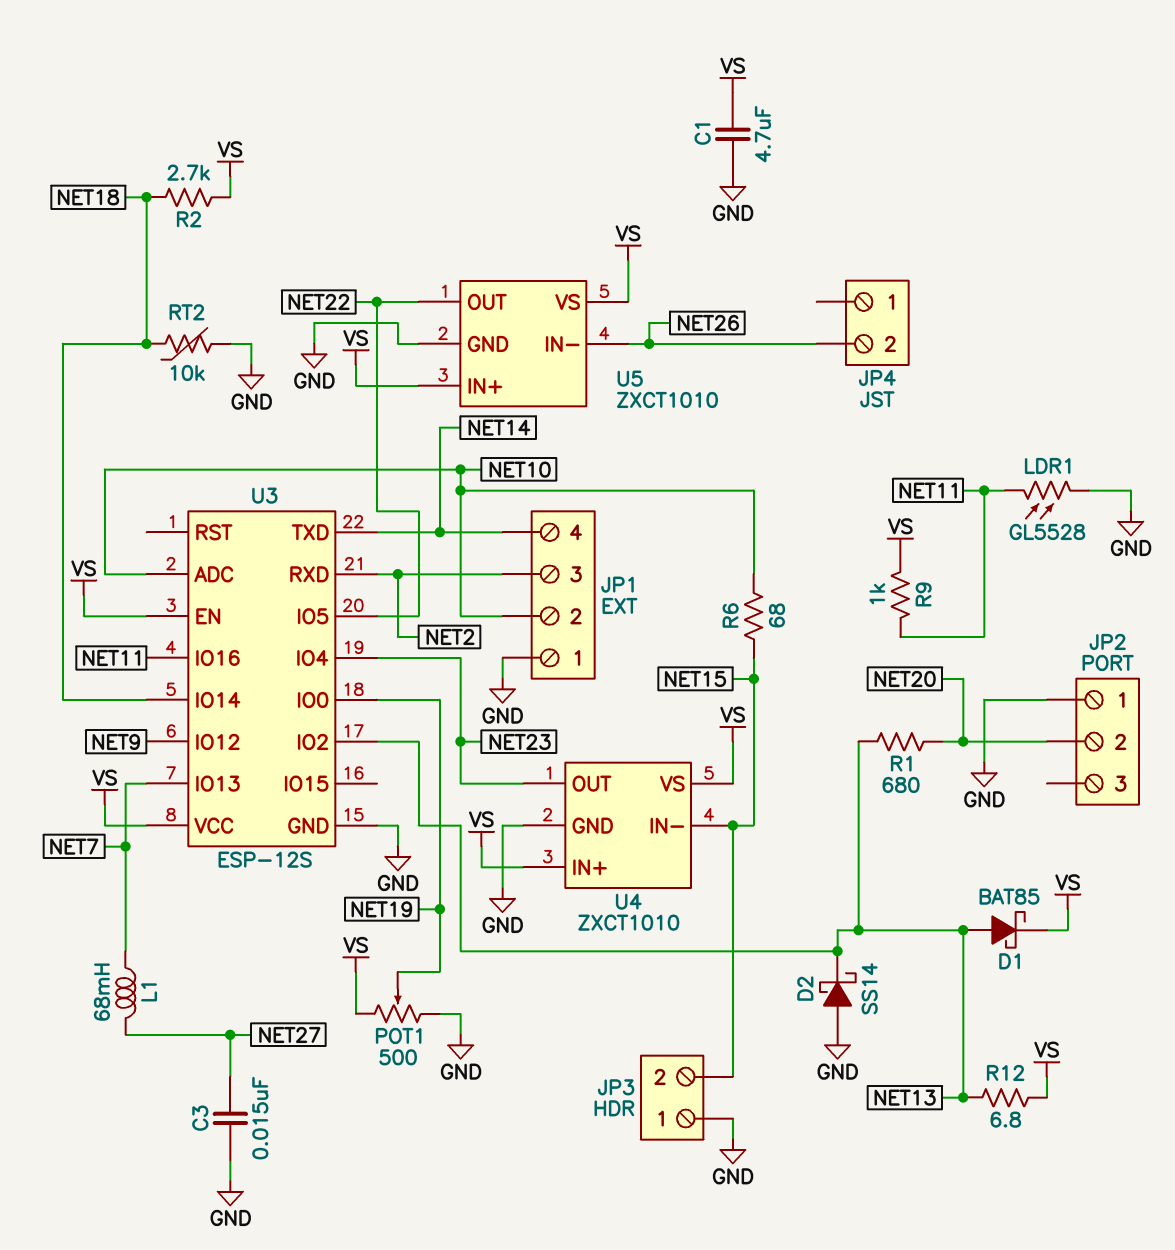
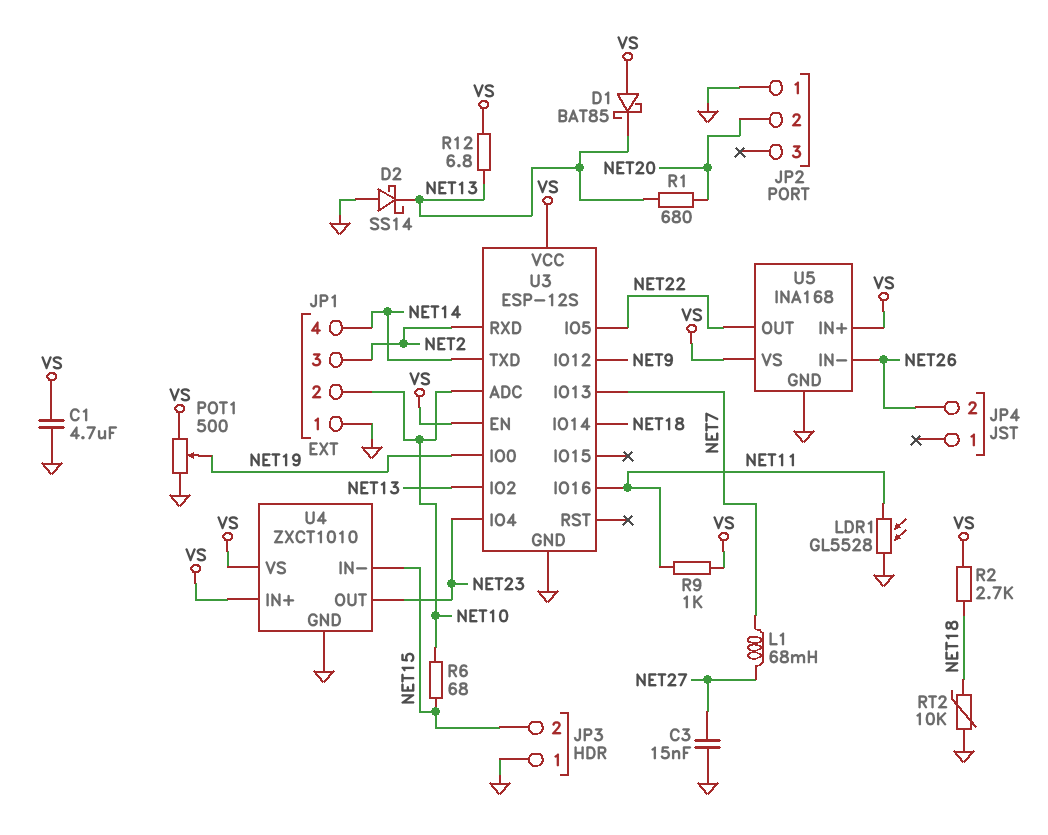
D1: schottky BAT85 (A NET13, K VS) -> schottky BAT85 (A VS, K NET13)
U5: ZXCT1010 -> INA168

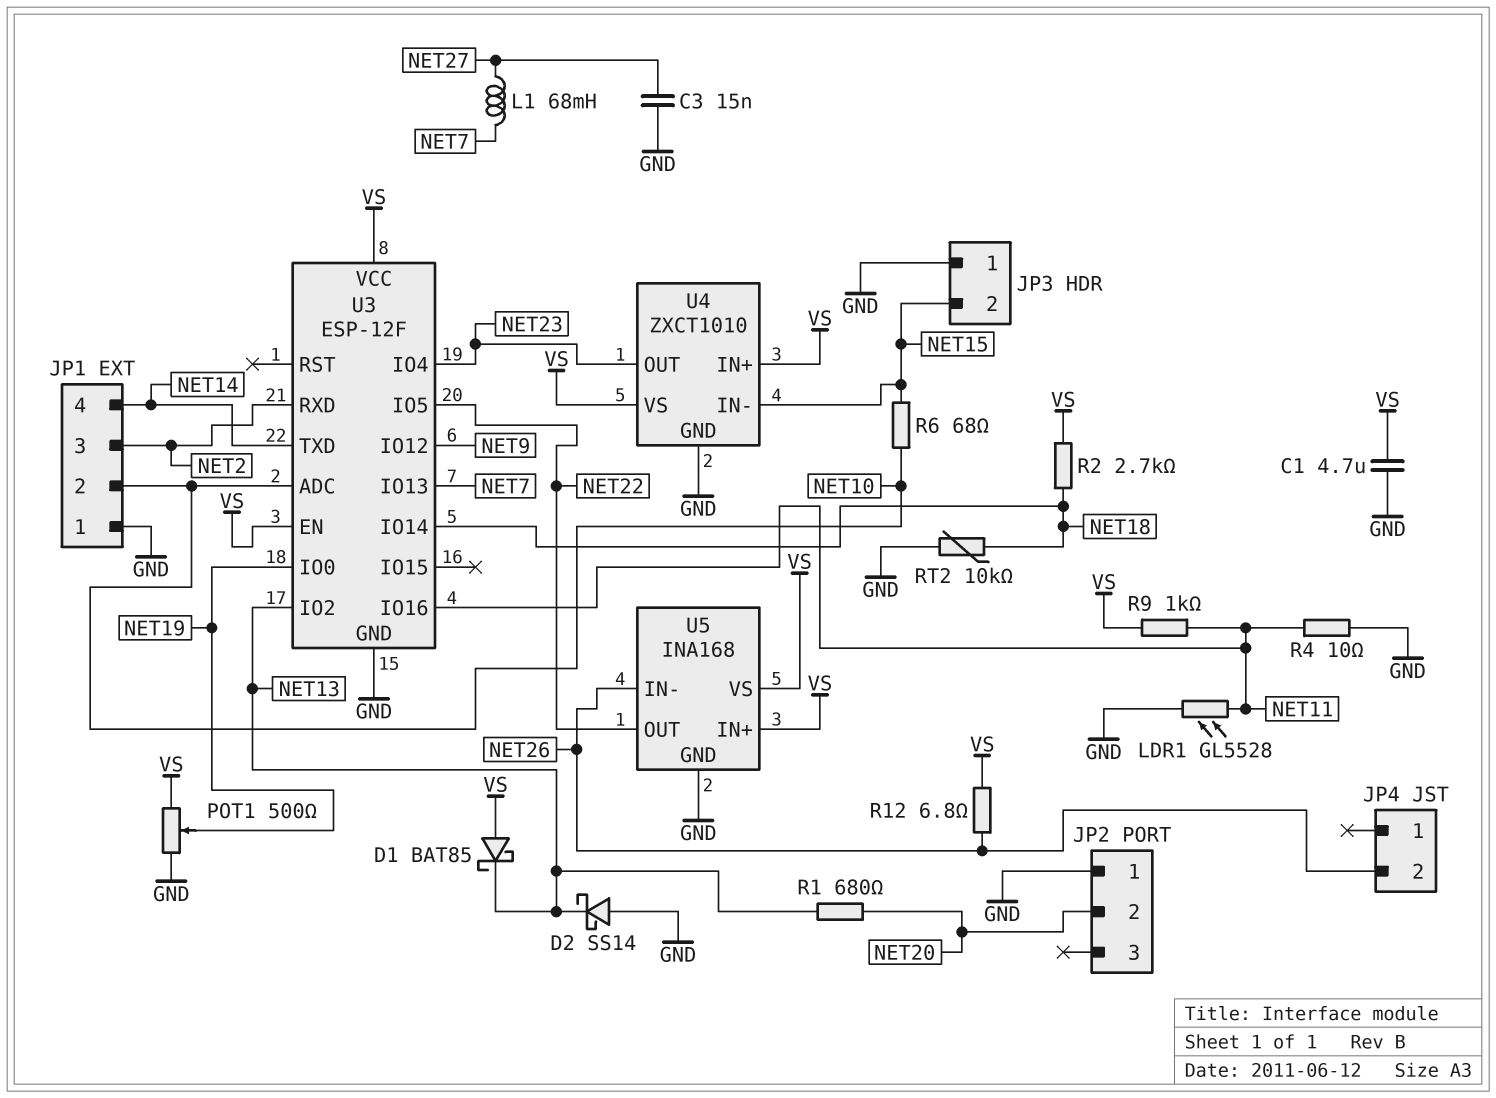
R4: none -> 10 (GND, NET11)
R12: 6.8 (NET13, VS) -> 6.8 (NET26, VS)
U3: ESP-12S -> ESP-12F

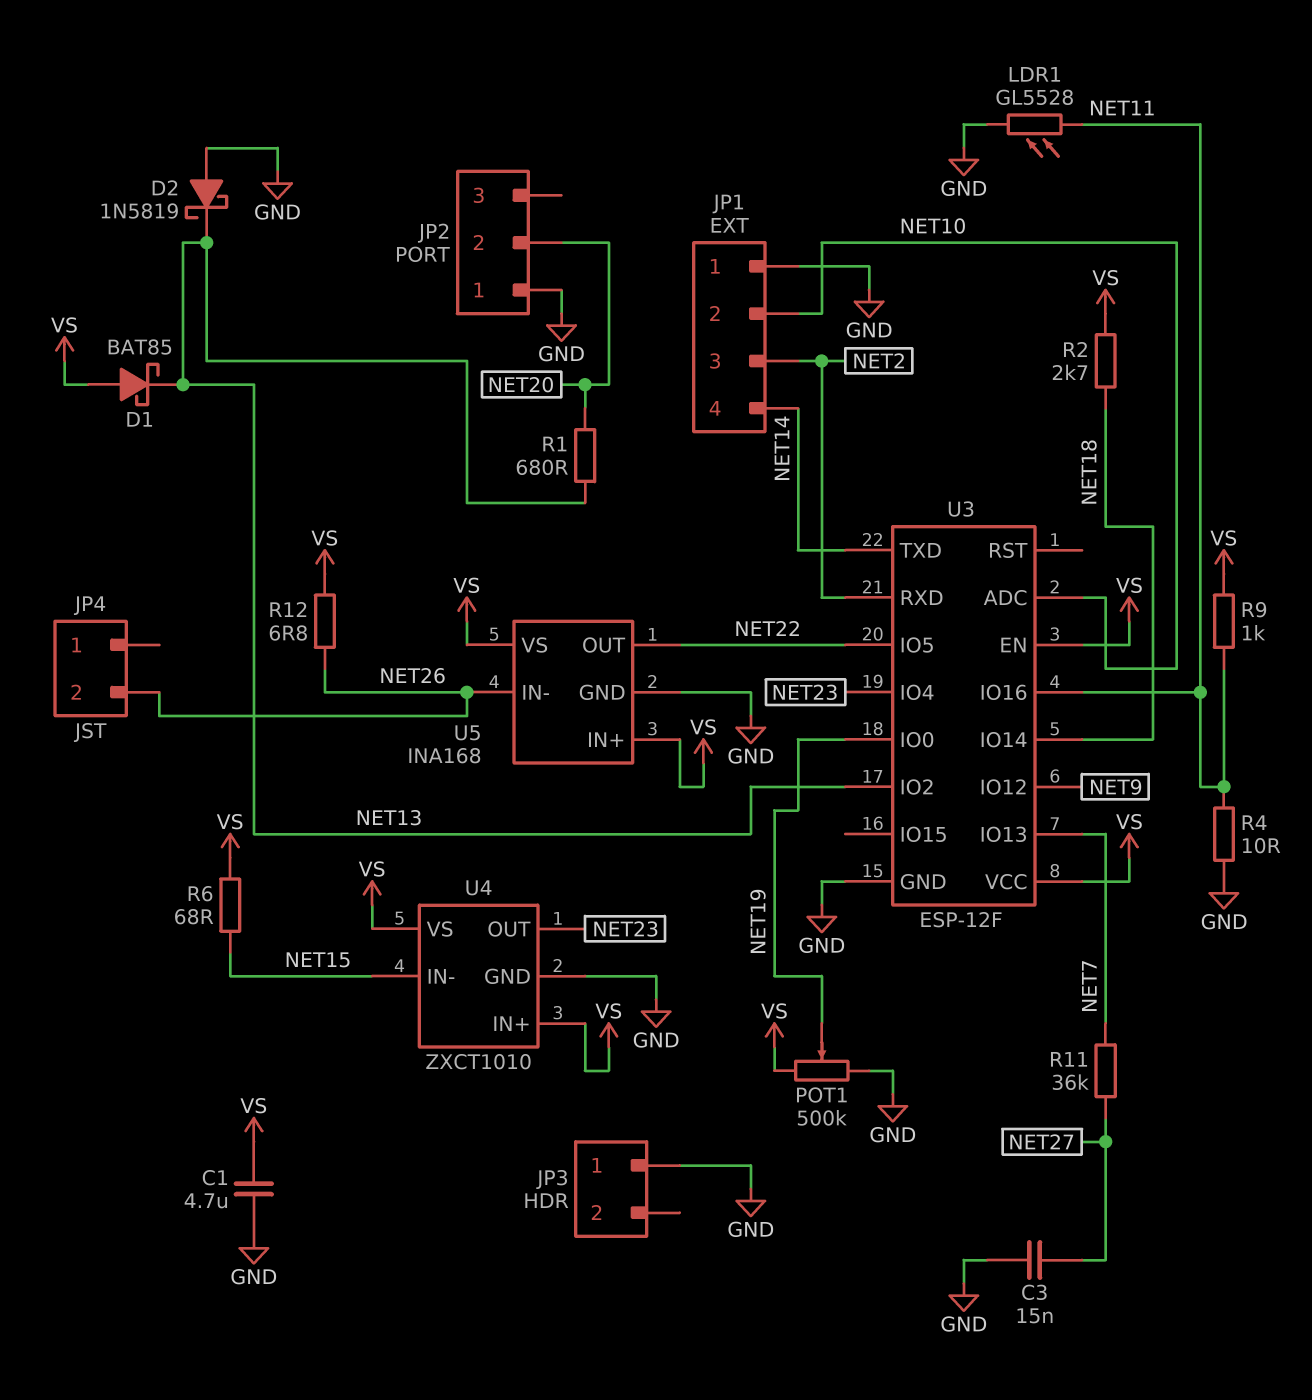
D2: schottky SS14 (A GND, K NET13) -> schottky 1N5819 (A GND, K NET13)
JP3 pin 2: NET15 -> none
L1: 68mH (NET7, NET27) -> none
POT1: 500 (GND, VS, wiper NET19) -> 500k (GND, VS, wiper NET19)
R6: 68 (NET10, NET15) -> 68 (NET15, VS)
R11: none -> 36k (NET7, NET27)
RT2: 10k (GND, NET18) -> none

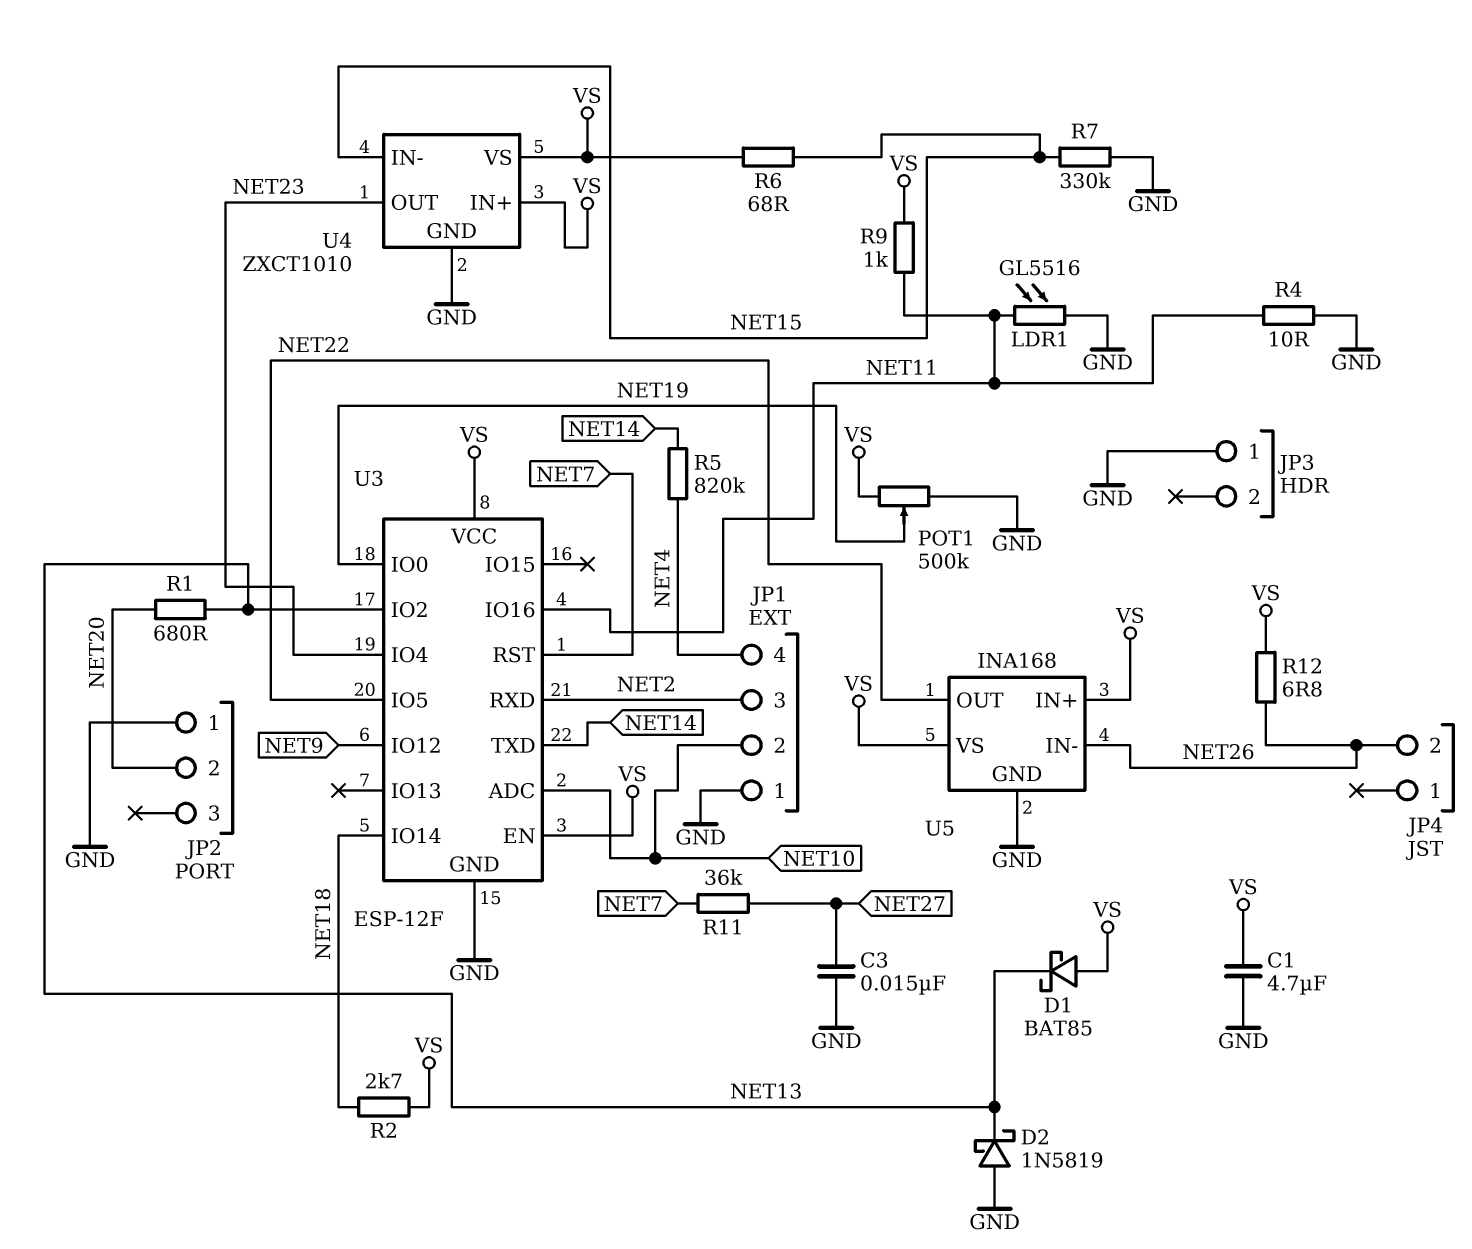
JP1 pin 4: NET14 -> NET4
LDR1: GL5528 (GND, NET11) -> GL5516 (GND, NET11)
R5: none -> 820k (NET4, NET14)
R7: none -> 330k (GND, NET15)
U3 pin IO13: NET7 -> none
U3 pin RST: none -> NET7

